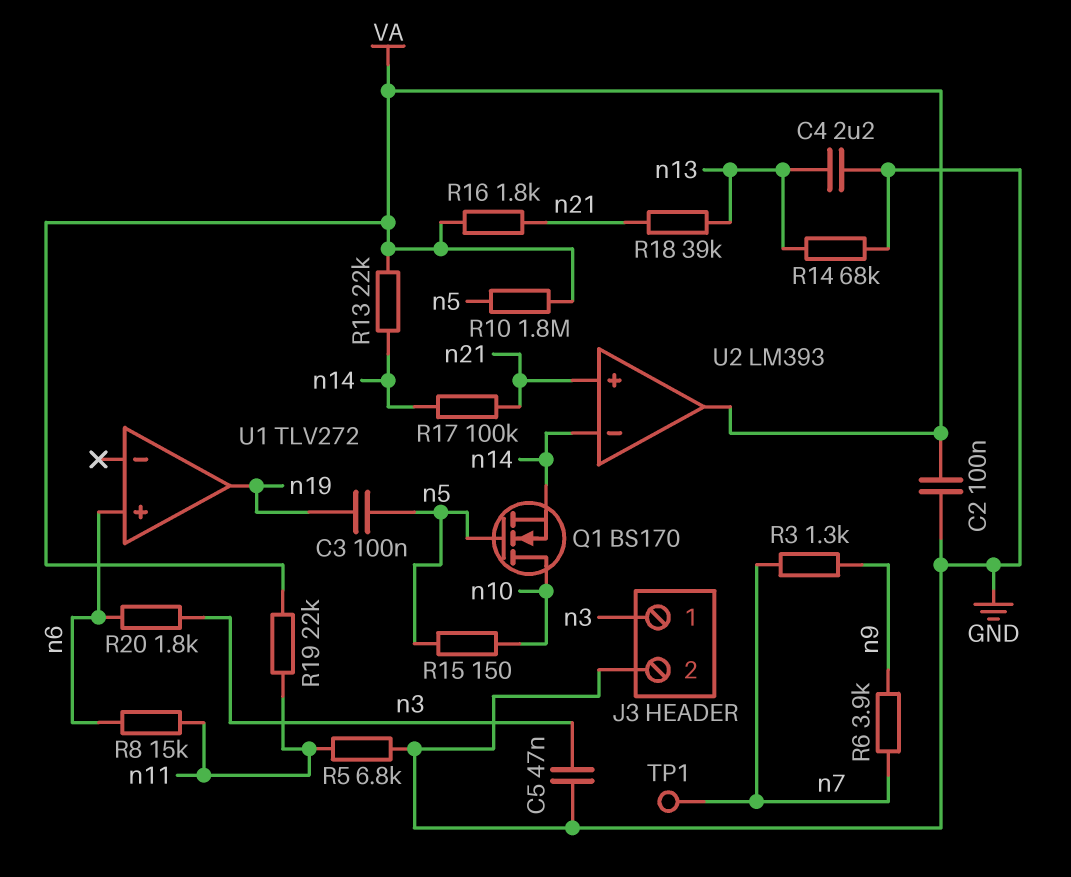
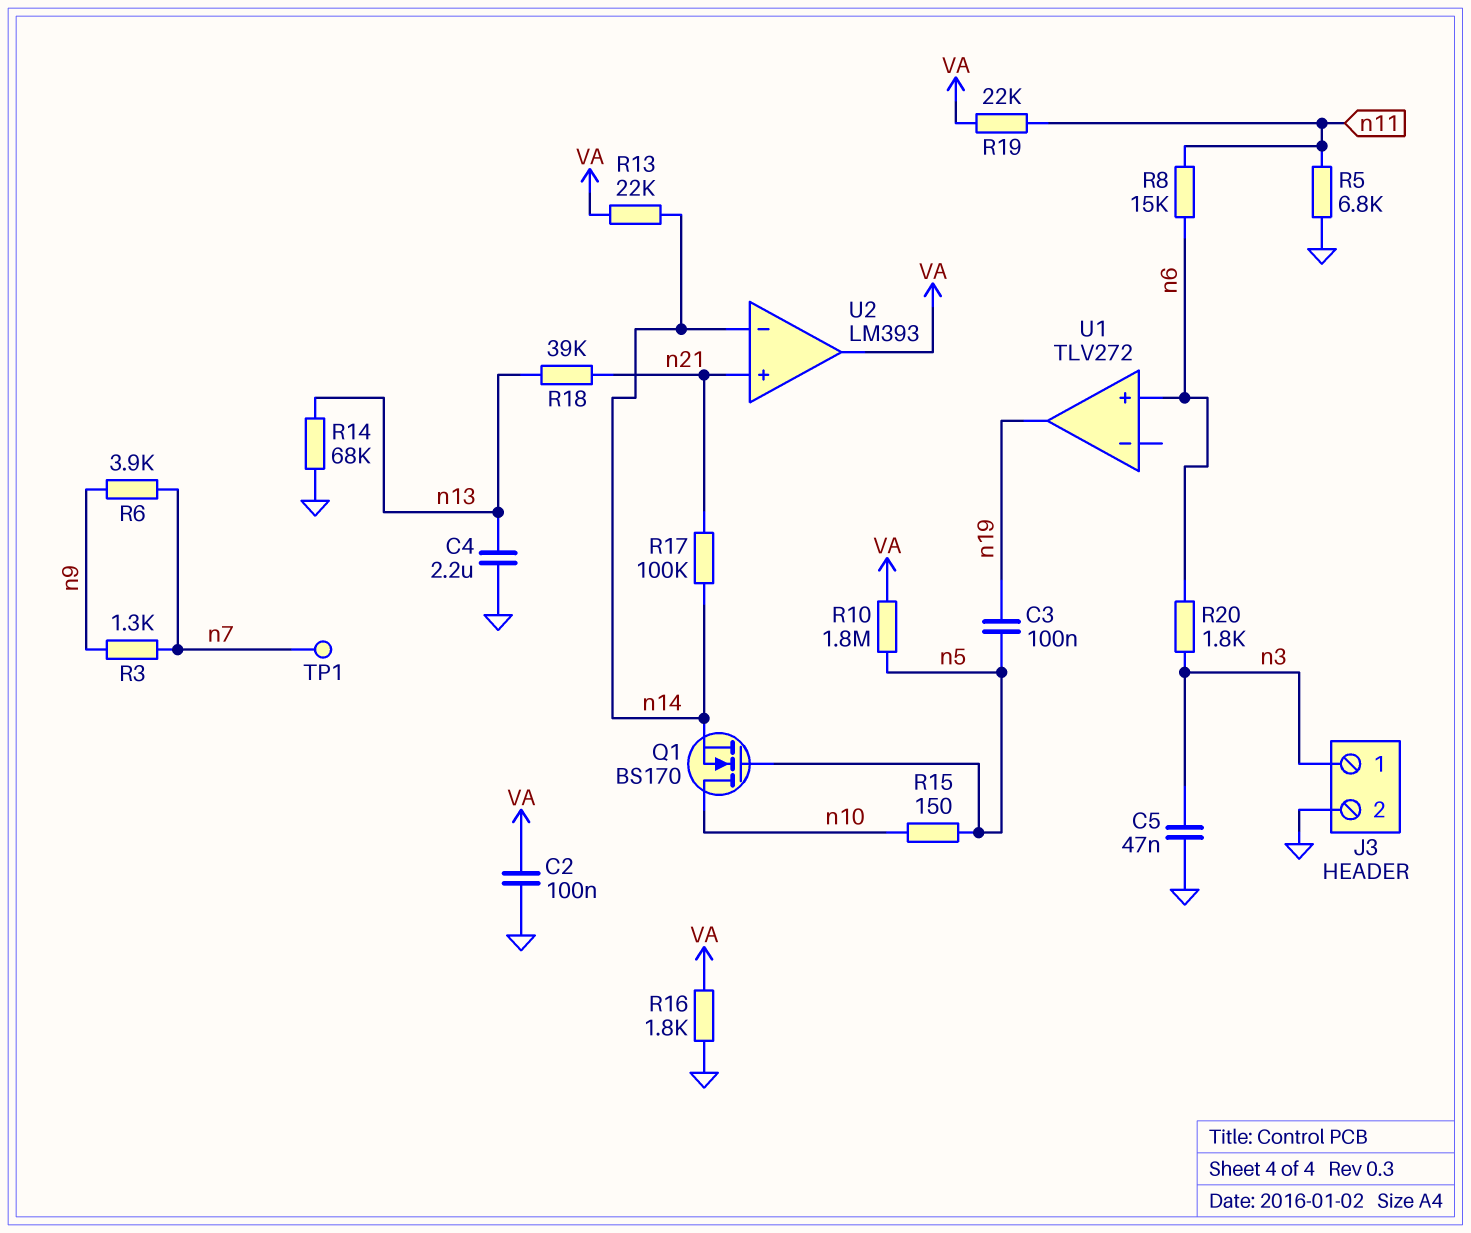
R16: 1.8k (VA, n21) -> 1.8k (GND, VA)

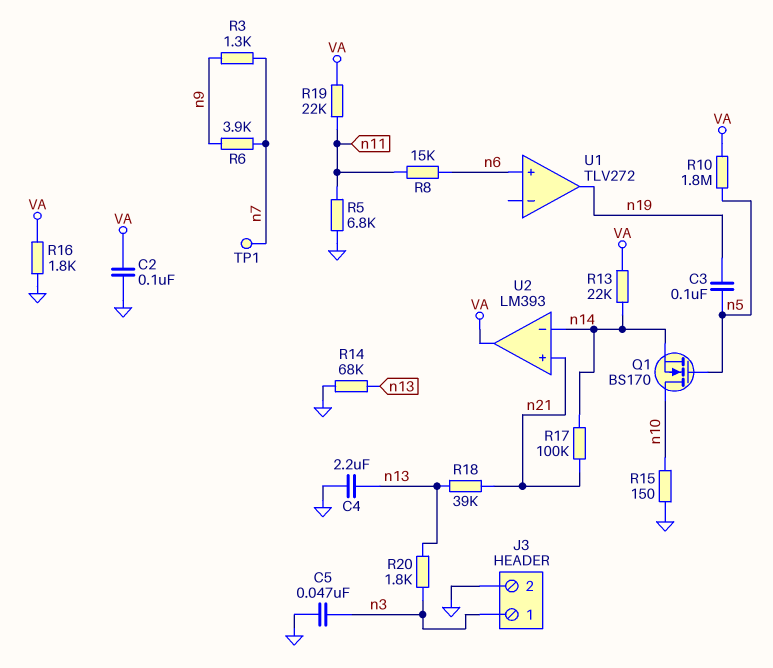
R15: 150 (n5, n10) -> 150 (GND, n10)
R20: 1.8k (n3, n6) -> 1.8k (n3, n13)

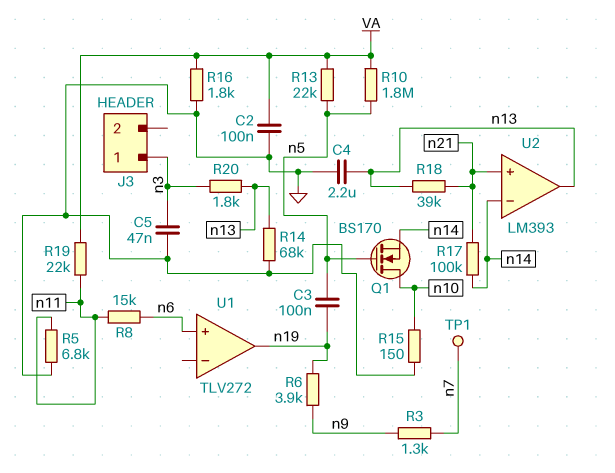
J3 pin 2: GND -> none
R6: 3.9k (n7, n9) -> 3.9k (n9, n19)
R13: 22k (VA, n14) -> 22k (VA, n5)
U2 pin out: VA -> n13

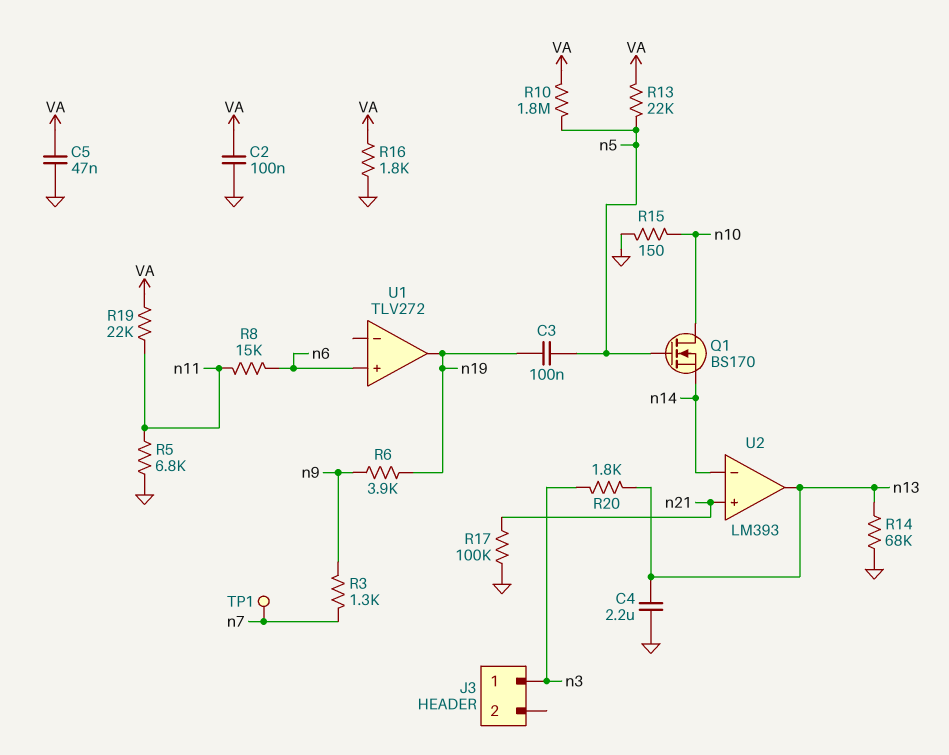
C5: 47nF (GND, n3) -> 47nF (GND, VA)
R17: 100k (n14, n21) -> 100k (GND, n21)
R18: 39k (n13, n21) -> none

